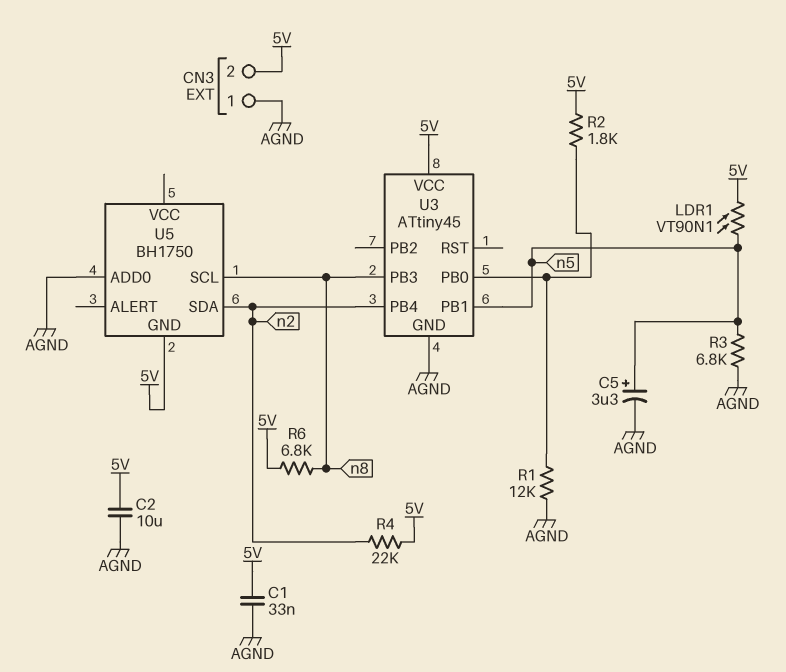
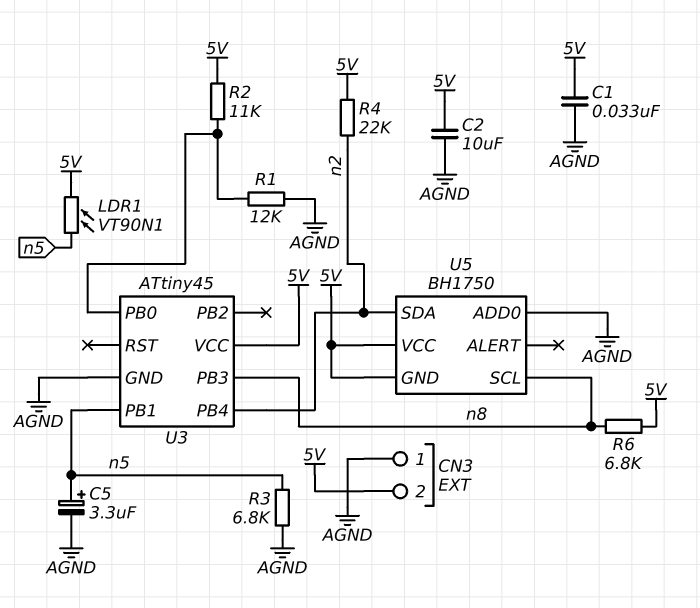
R2: 1.8k (5V, U3/PB0) -> 11k (5V, U3/PB0)
U5 pin VCC: none -> 5V

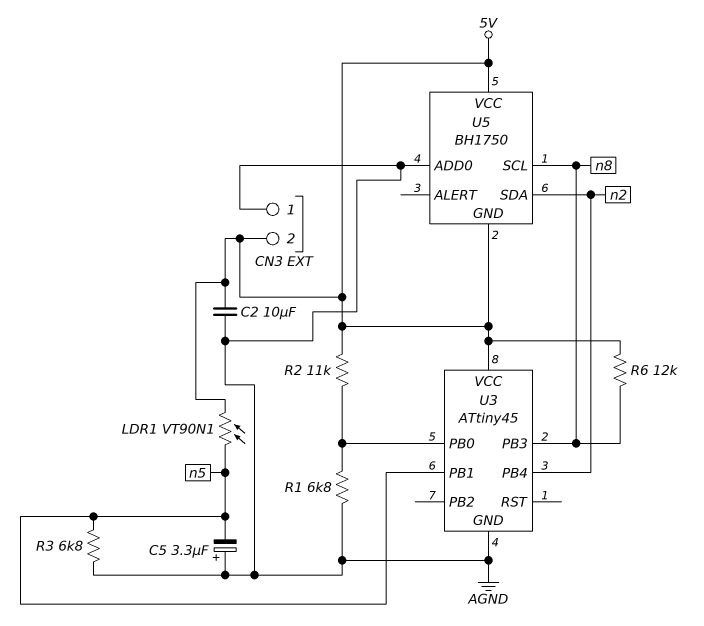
C1: 33nF (5V, AGND) -> none
C5: 3.3uF (plus n5, minus AGND) -> 3.3uF (plus AGND, minus n5)
R1: 12k (AGND, U3/PB0) -> 6.8k (AGND, U3/PB0)
R4: 22k (5V, n2) -> none
R6: 6.8k (5V, n8) -> 12k (5V, n8)

